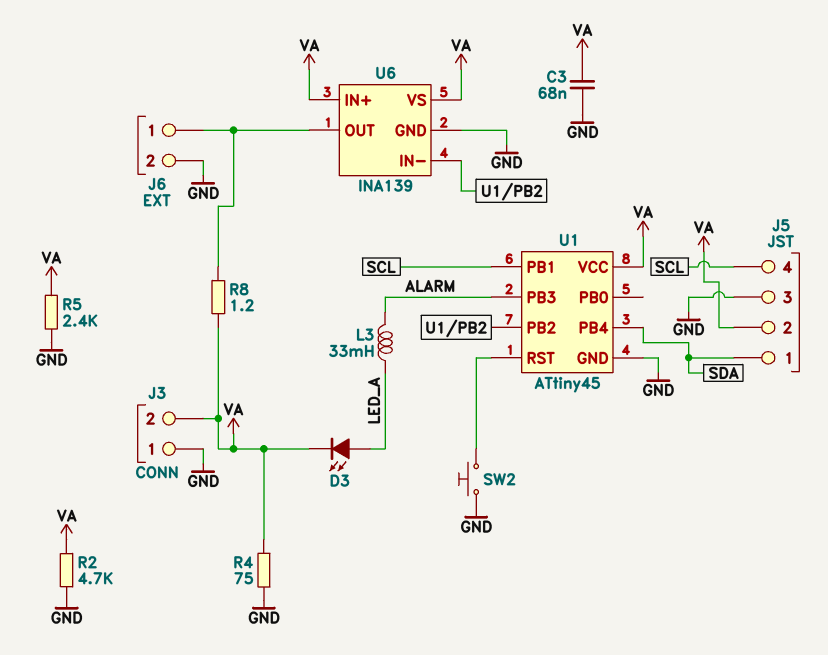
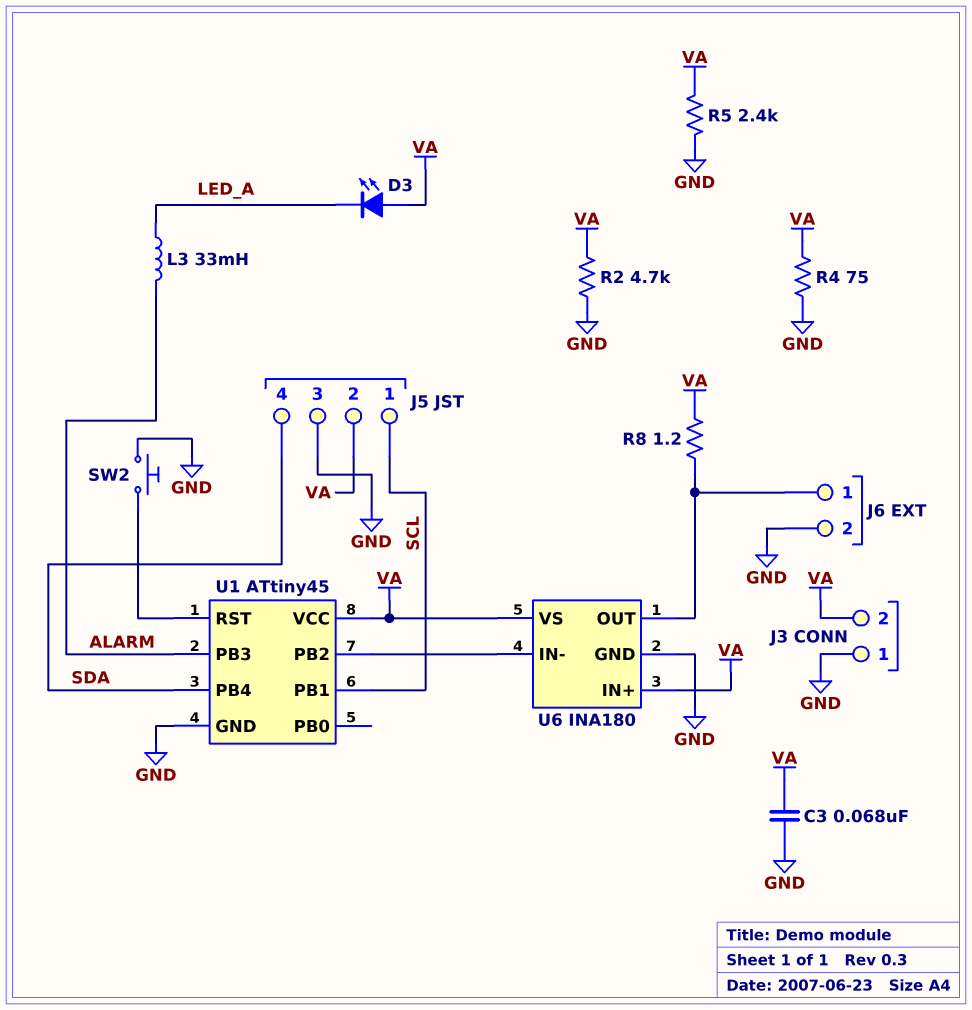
D3: LED (A LED_A, K VA) -> LED (A VA, K LED_A)
J5 pin 1: SDA -> SCL
J5 pin 4: SCL -> SDA
U6: INA139 -> INA180

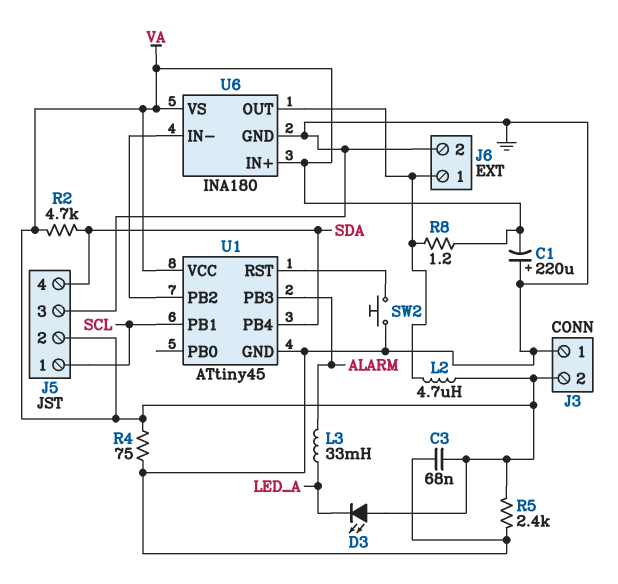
C1: none -> 220uF (plus GND, minus VA)
L2: none -> 4.7uH (J6/1, VA)
R2: 4.7k (GND, VA) -> 4.7k (SDA, VA)

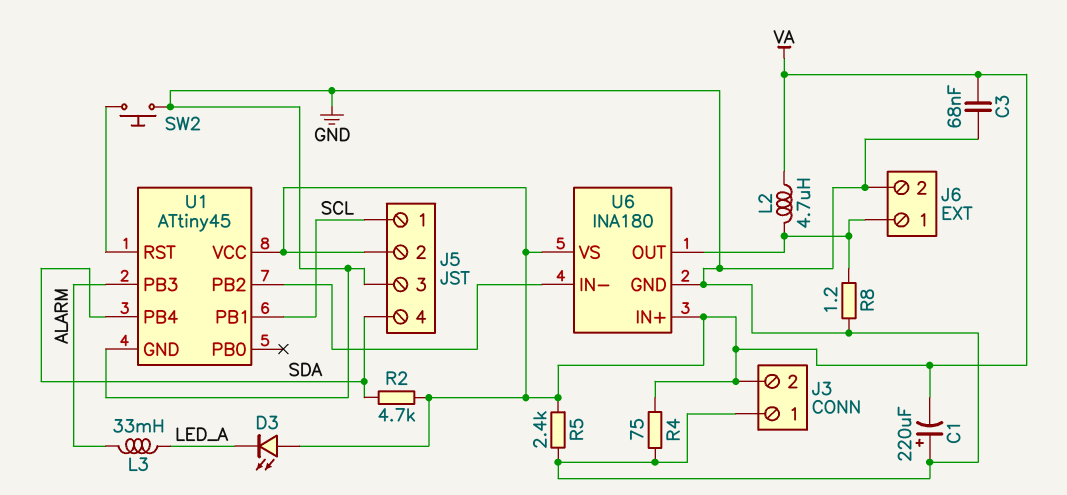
R8: 1.2 (J6/1, VA) -> 1.2 (GND, J6/1)

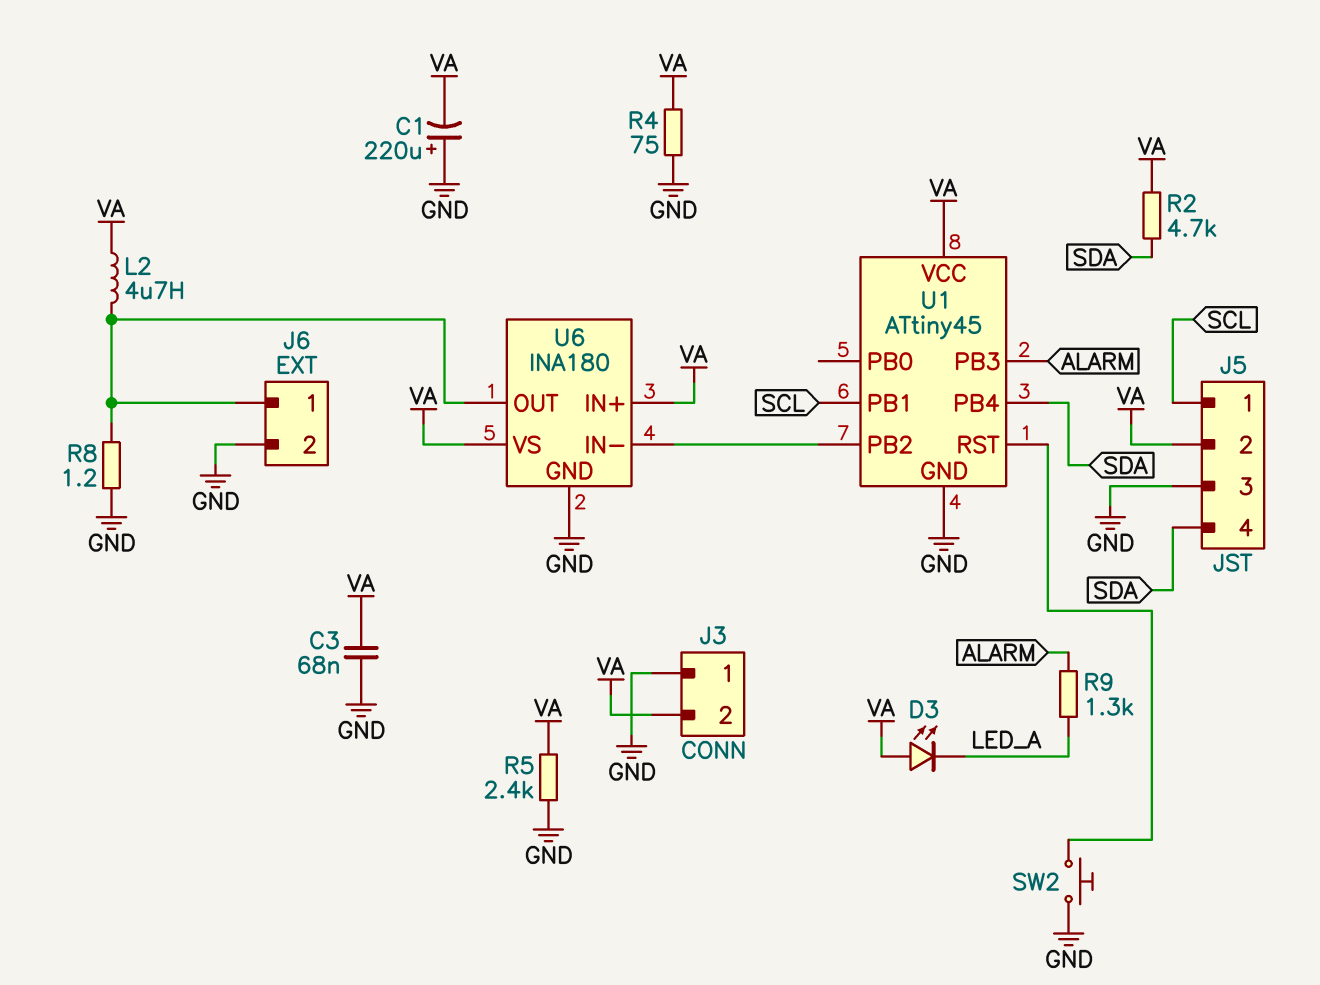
L3: 33mH (ALARM, LED_A) -> none
R9: none -> 1.3k (ALARM, LED_A)

